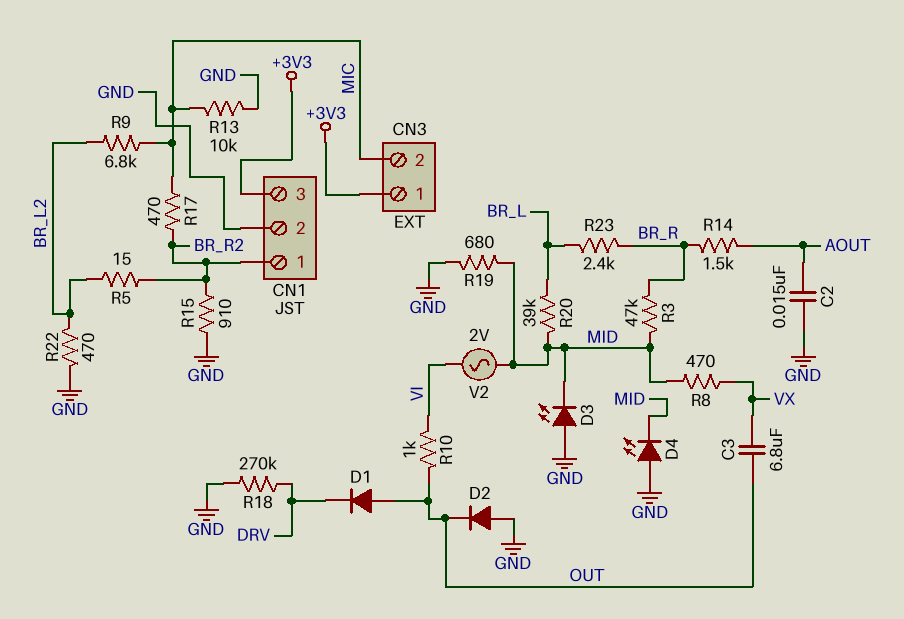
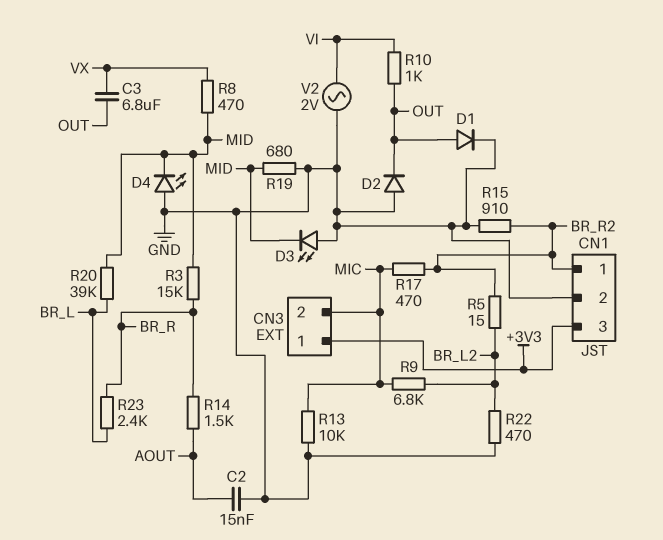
D1: diode (A OUT, K DRV) -> diode (A OUT, K GND)
R3: 47k (BR_R, MID) -> 15k (BR_R, MID)
R18: 270k (DRV, GND) -> none
V2: AC 2V (MID, VI) -> AC 2V (GND, VI)

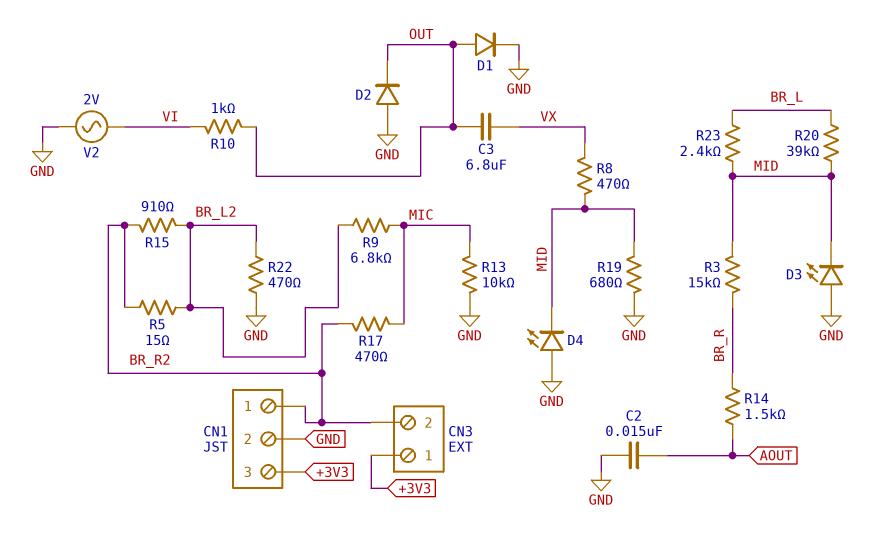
CN3 pin 2: MIC -> BR_R2
R15: 910 (BR_R2, GND) -> 910 (BR_L2, BR_R2)
R23: 2.4k (BR_L, BR_R) -> 2.4k (BR_L, MID)

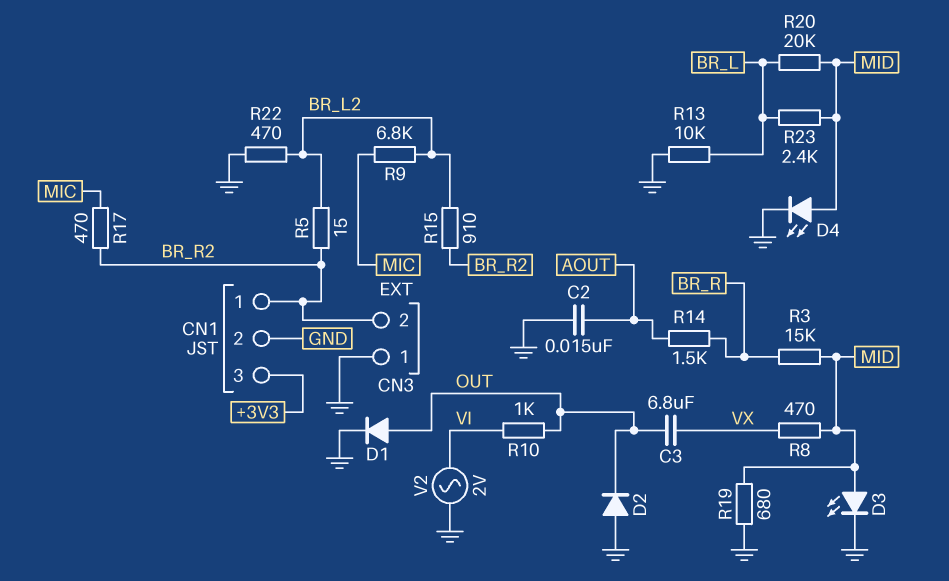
CN3 pin 1: +3V3 -> GND
D3: LED (A GND, K MID) -> LED (A MID, K GND)
D4: LED (A GND, K MID) -> LED (A MID, K GND)
R13: 10k (GND, MIC) -> 10k (BR_L, GND)
R20: 39k (BR_L, MID) -> 20k (BR_L, MID)

